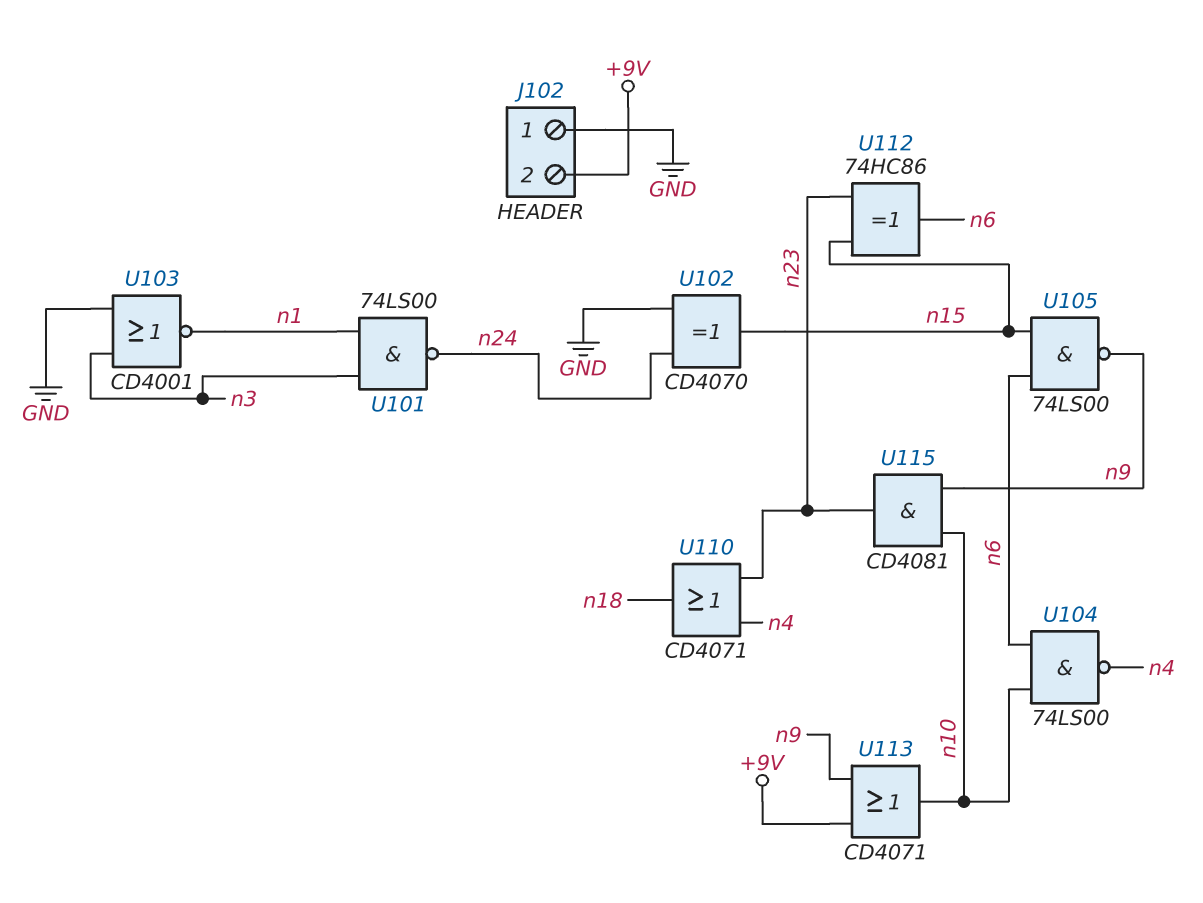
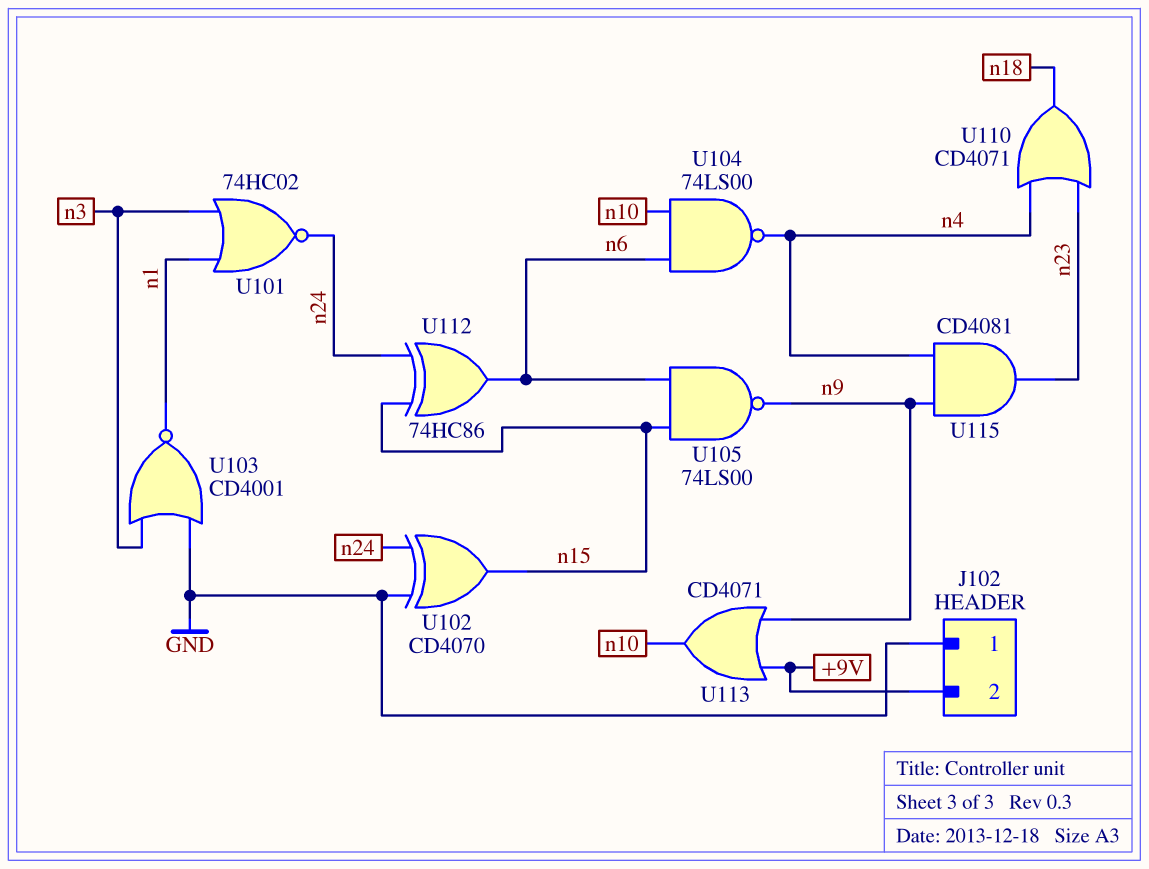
U101: NAND 74LS00 (in n1, in n3, out n24) -> NOR 74HC02 (in n1, in n3, out n24)
U112: XOR 74HC86 (in n15, in n23, out n6) -> XOR 74HC86 (in n15, in n24, out n6)
U115: AND CD4081 (in n9, in n10, out n23) -> AND CD4081 (in n4, in n9, out n23)

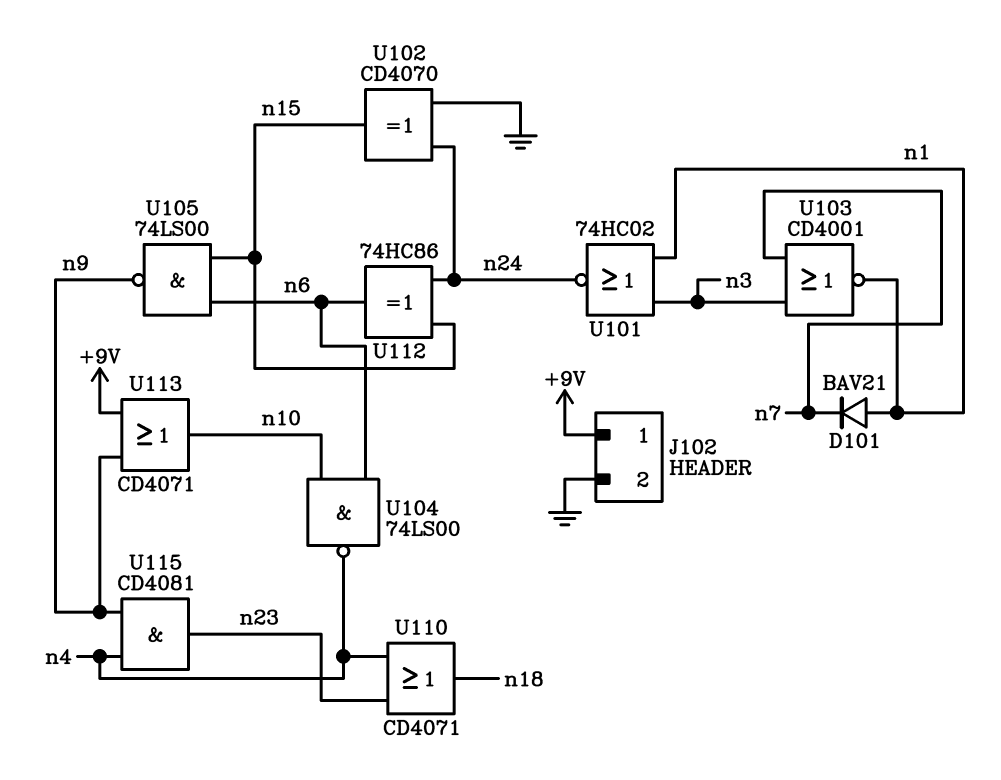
D101: none -> diode BAV21 (A n1, K n7)
J102 pin 1: GND -> +9V
J102 pin 2: +9V -> GND
U103: NOR CD4001 (in GND, in n3, out n1) -> NOR CD4001 (in n3, in n7, out n1)

